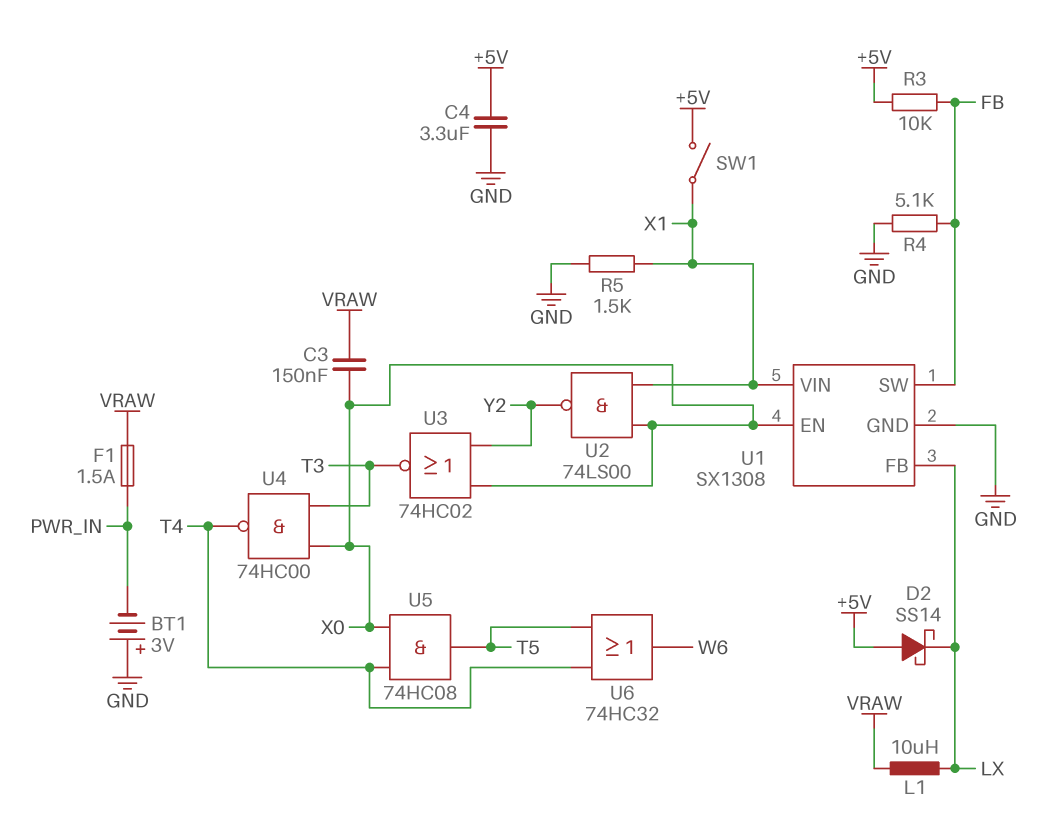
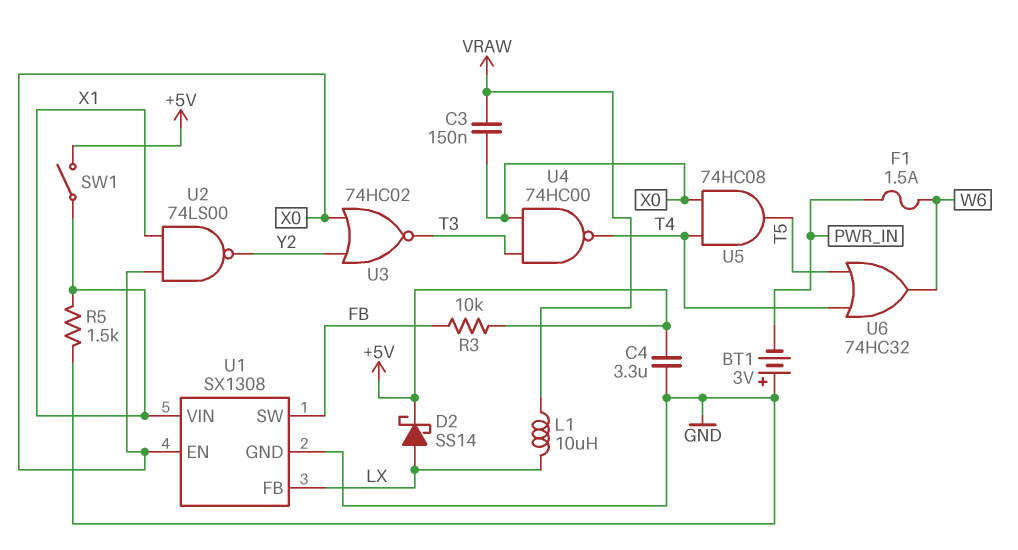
D2: schottky SS14 (A +5V, K LX) -> schottky SS14 (A LX, K +5V)
F1: 1.5A (PWR_IN, VRAW) -> 1.5A (PWR_IN, W6)
R4: 5.1k (FB, GND) -> none

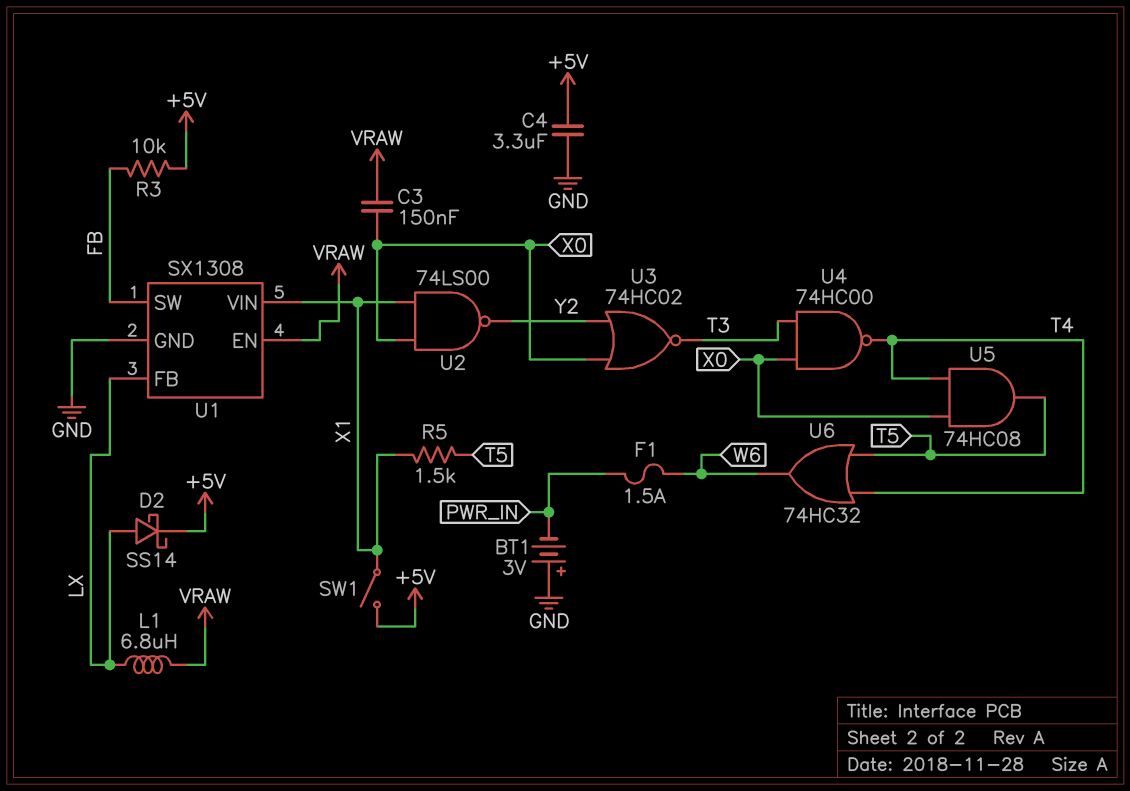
L1: 10uH (LX, VRAW) -> 6.8uH (LX, VRAW)
R5: 1.5k (GND, X1) -> 1.5k (T5, X1)
U1 pin EN: X0 -> VRAW

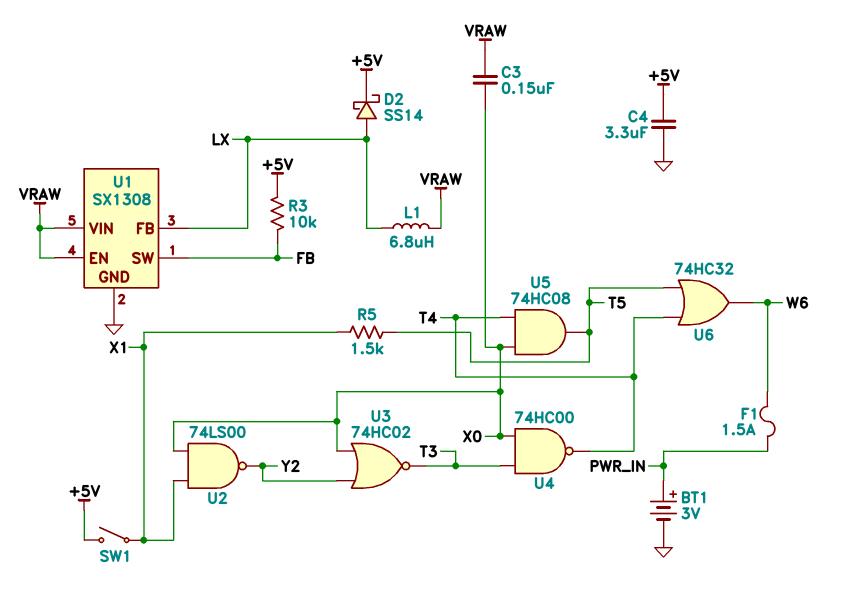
BT1: 3V (plus GND, minus PWR_IN) -> 3V (plus PWR_IN, minus GND)
U1 pin VIN: X1 -> VRAW

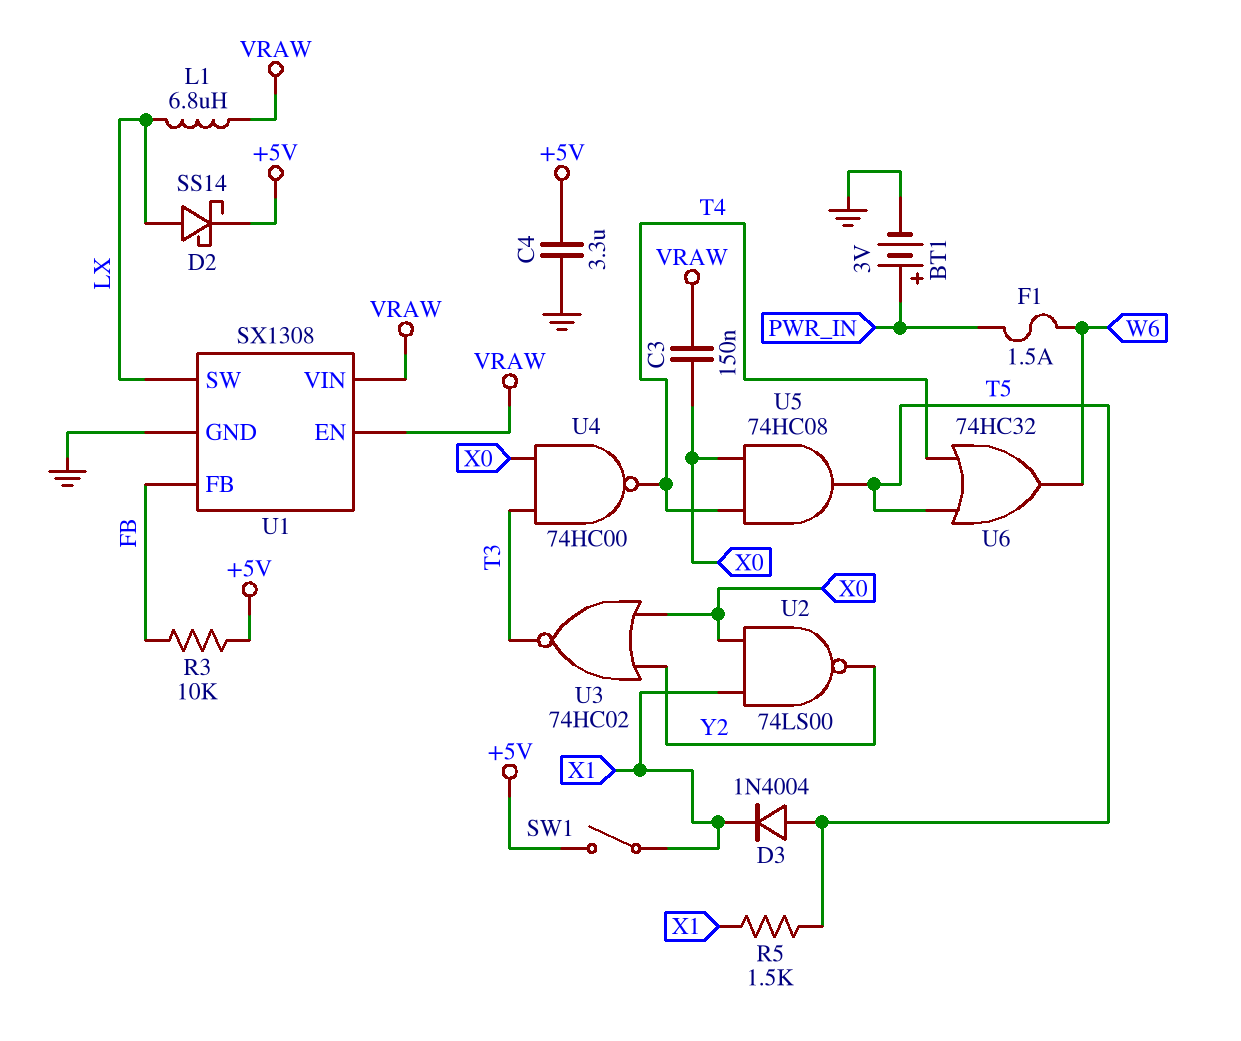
D3: none -> diode 1N4004 (A T5, K X1)
U1 pin FB: LX -> FB
U1 pin SW: FB -> LX

